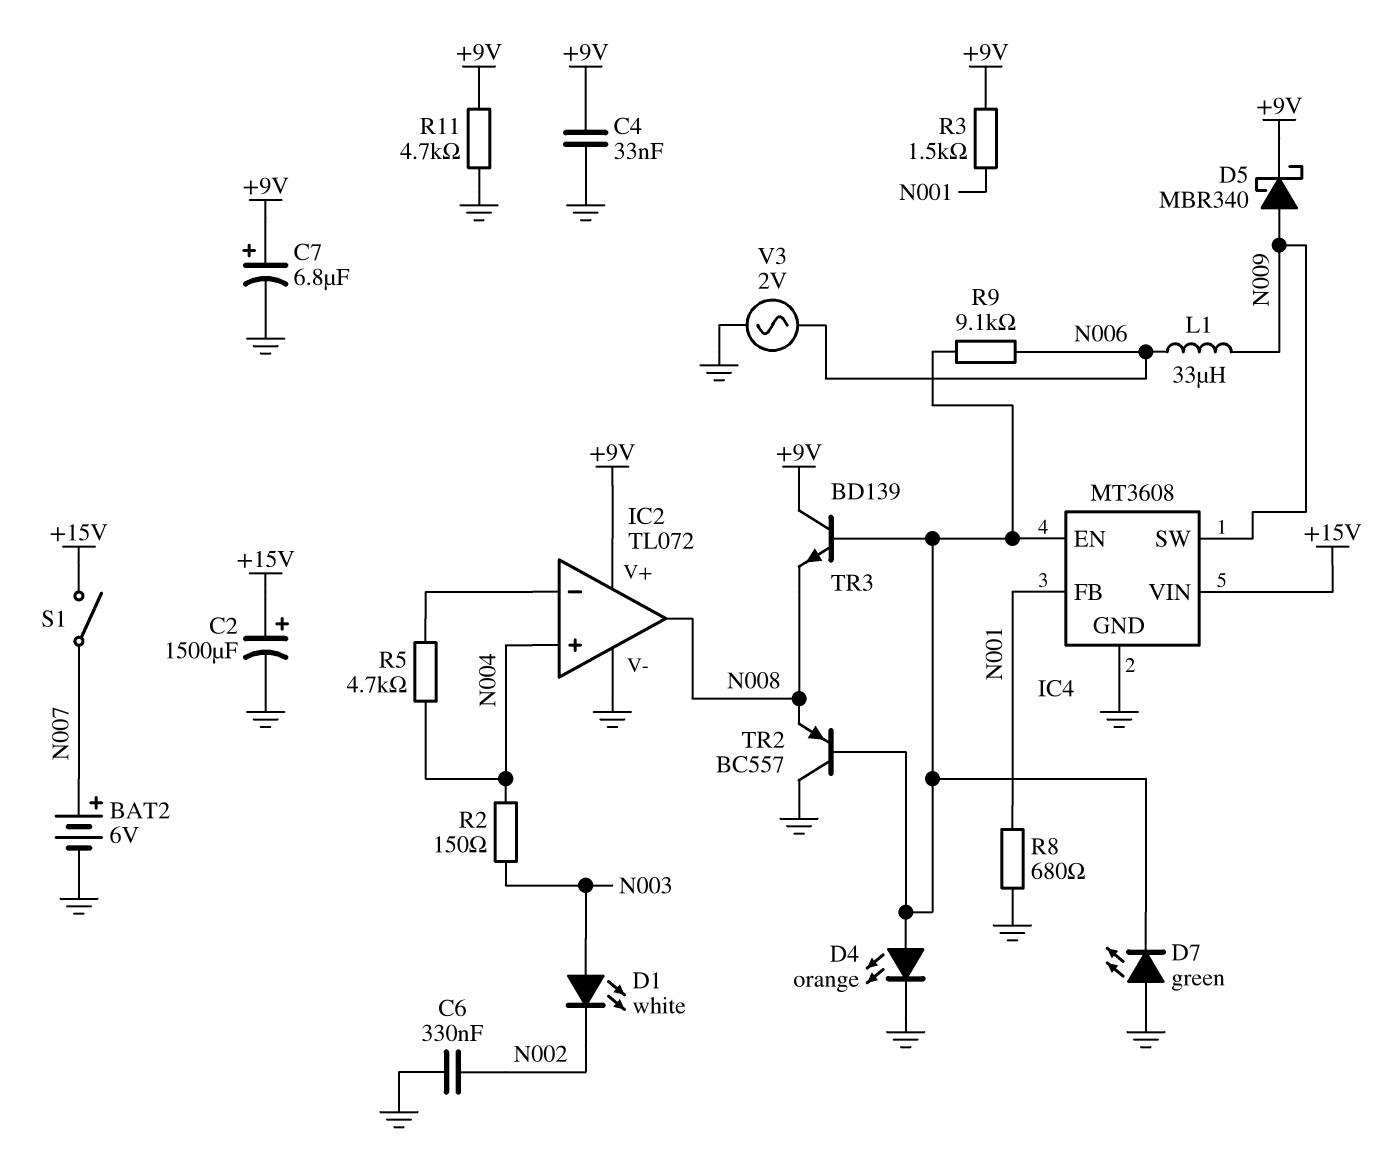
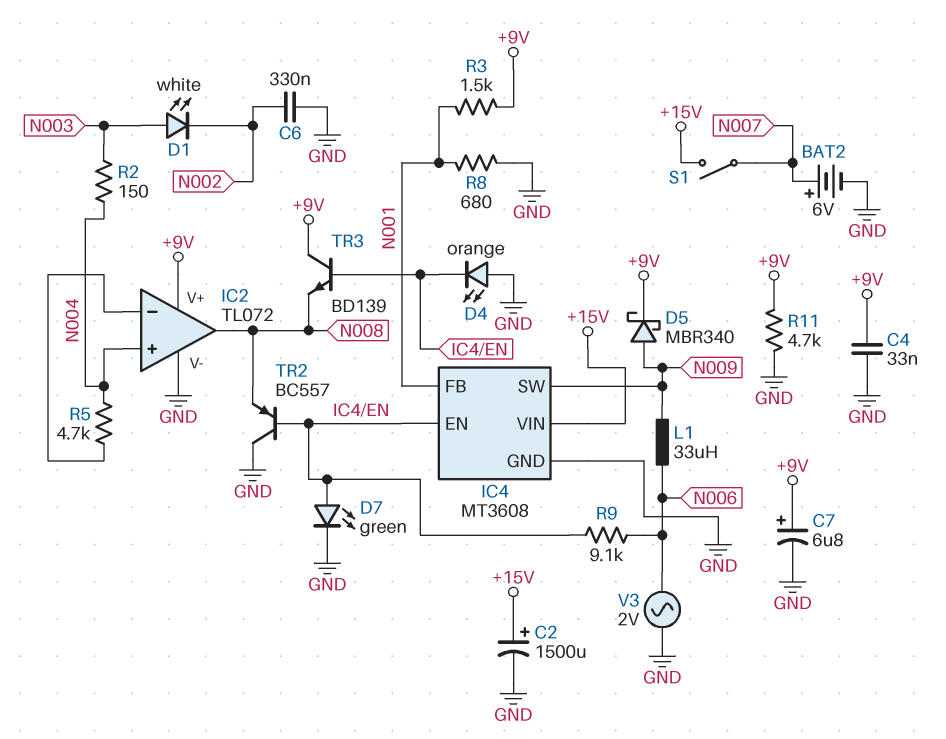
D4: LED orange (A IC4/EN, K GND) -> LED orange (A GND, K IC4/EN)
D7: LED green (A GND, K IC4/EN) -> LED green (A IC4/EN, K GND)

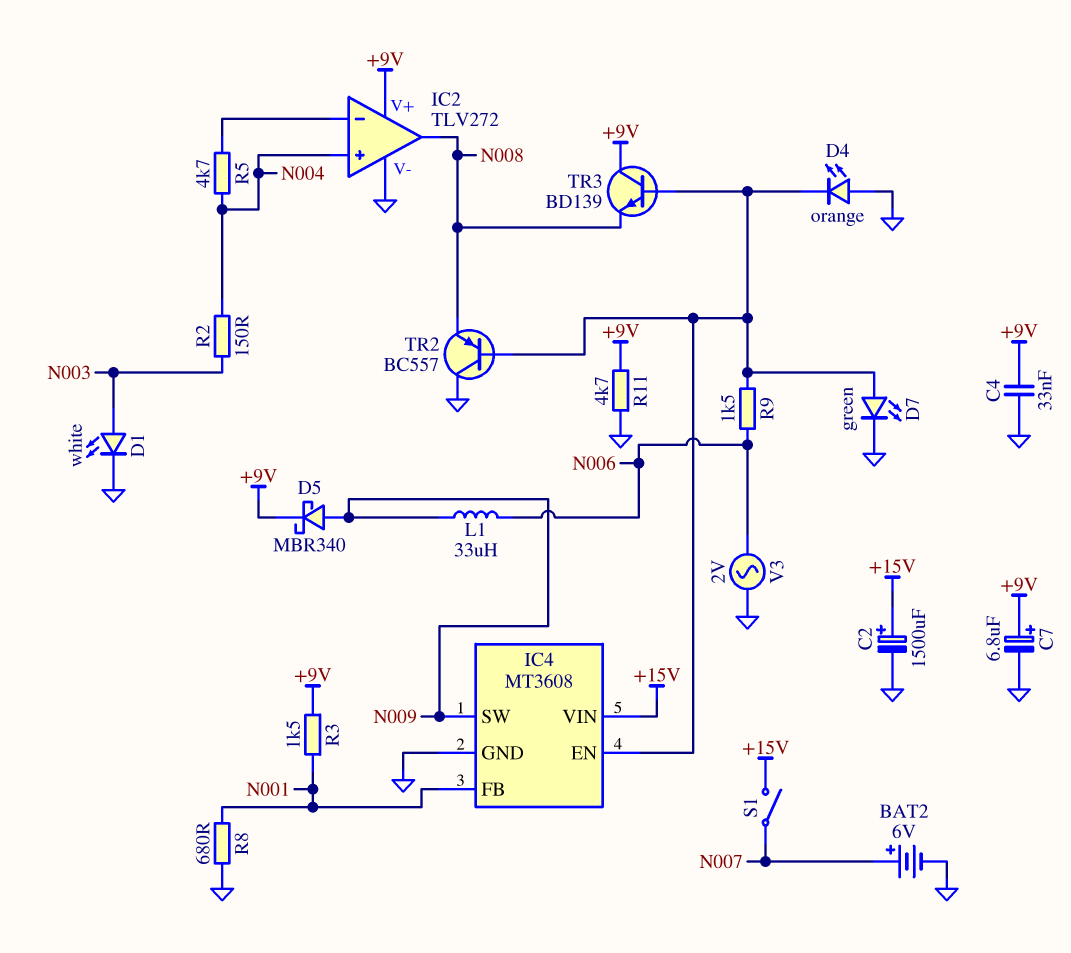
C6: 330nF (GND, N002) -> none
D1: LED white (A N003, K N002) -> LED white (A N003, K GND)
IC2: TL072 -> TLV272
R9: 9.1k (IC4/EN, N006) -> 1.5k (IC4/EN, N006)

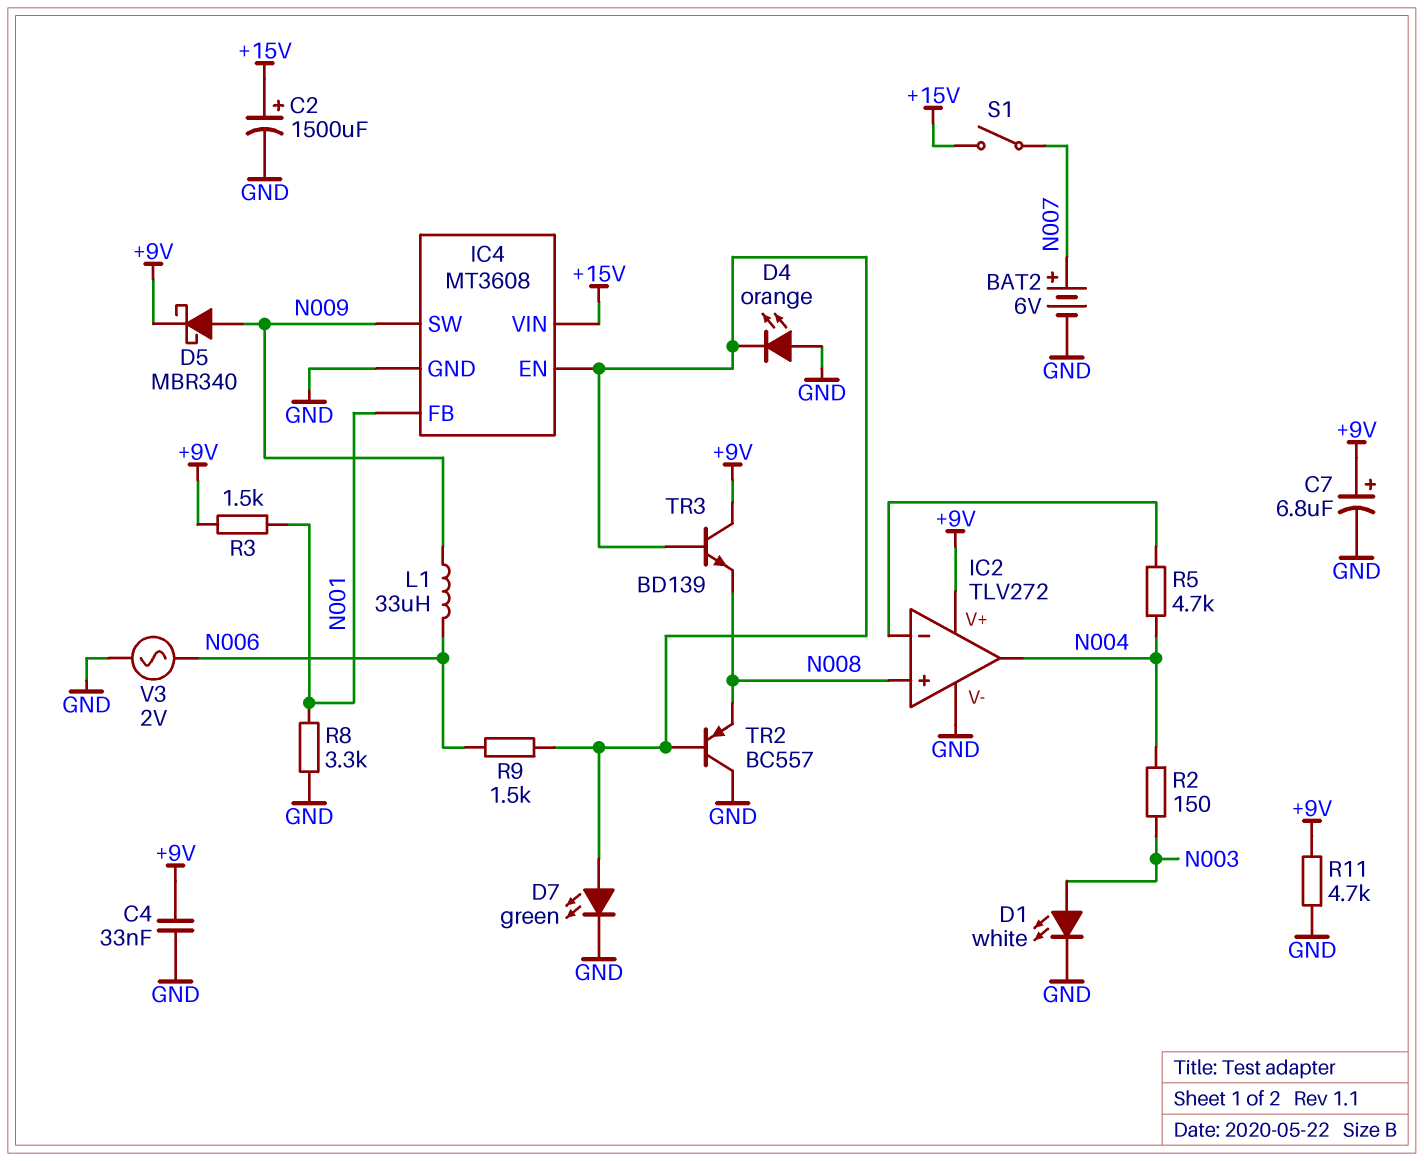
IC2 pin in+: N004 -> N008
IC2 pin out: N008 -> N004
R8: 680 (GND, N001) -> 3.3k (GND, N001)

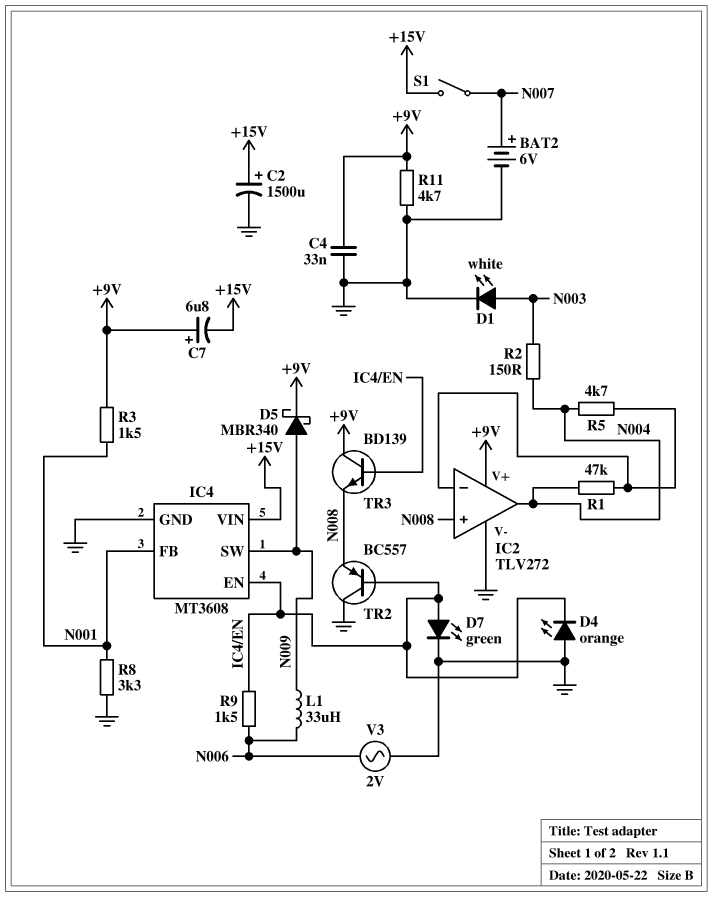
C7: 6.8uF (plus +9V, minus GND) -> 6.8uF (plus +9V, minus +15V)
R1: none -> 47k (IC2/in-, N004)

